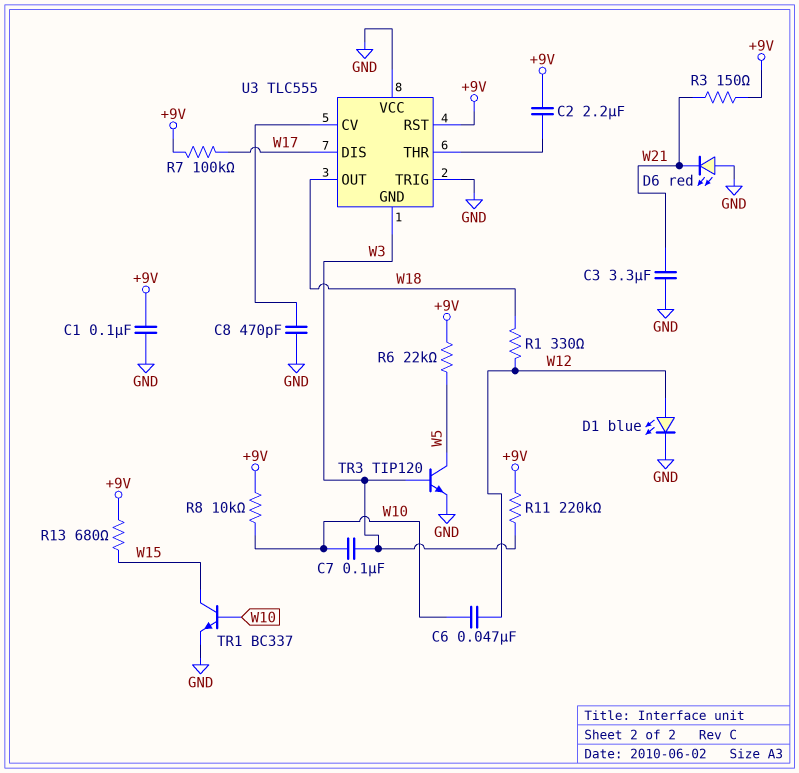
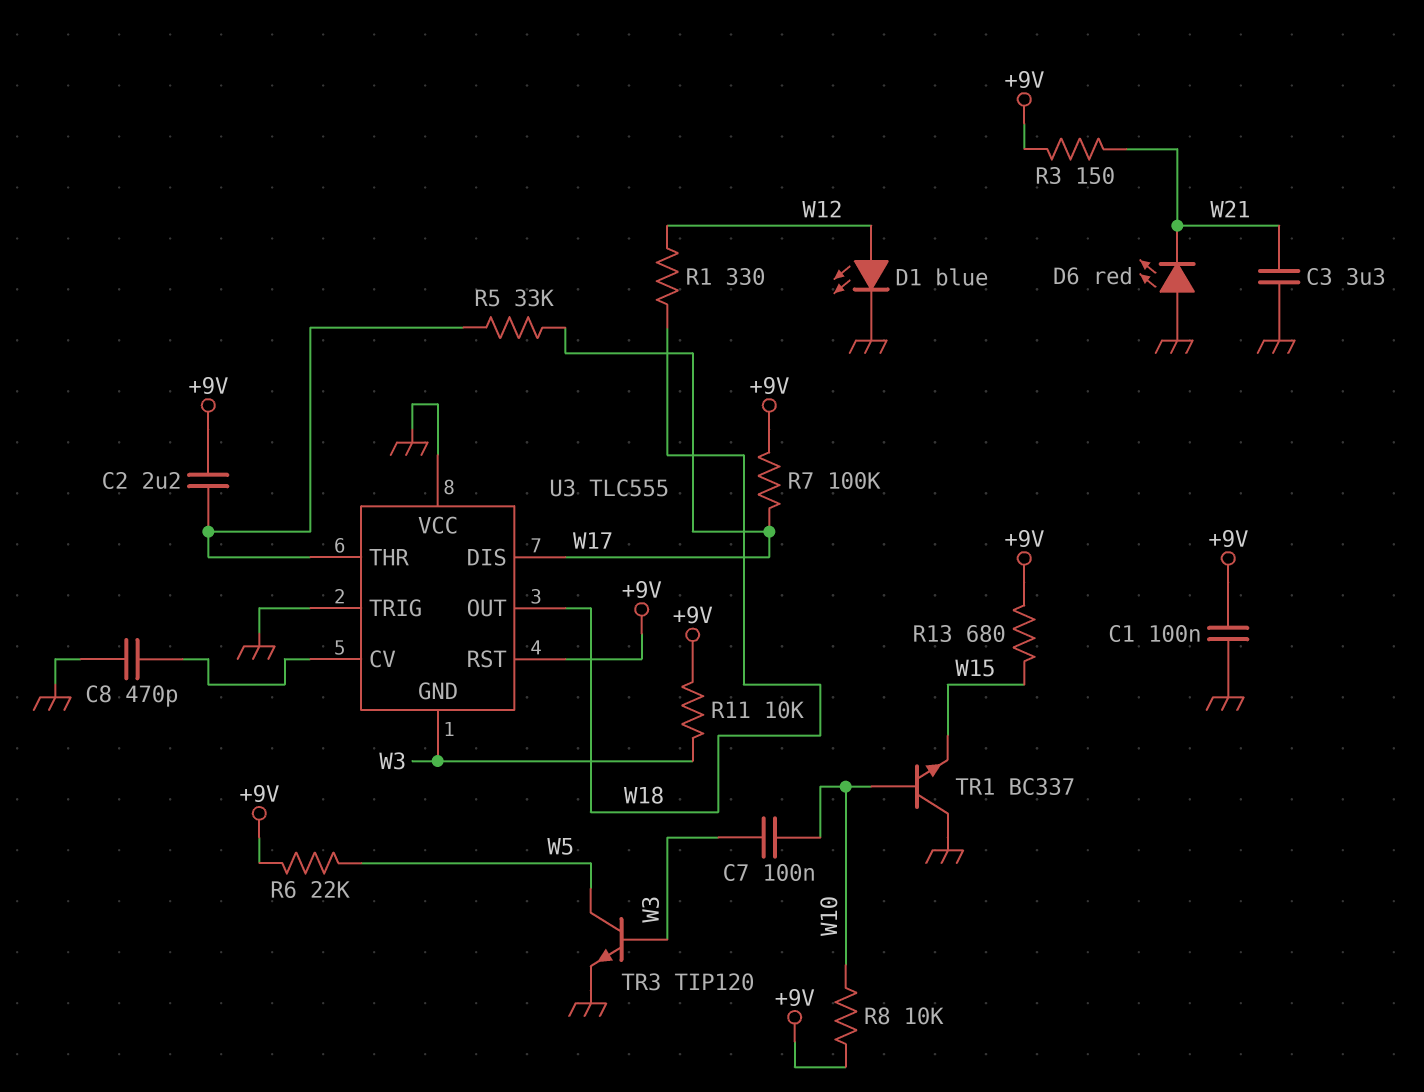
C6: 47nF (W10, W12) -> none
R5: none -> 33k (U3/THR, W17)
R11: 220k (+9V, W3) -> 10k (+9V, W3)
TR1: NPN BC337 (B W10, C W15, E GND) -> NPN BC337 (B W10, C GND, E W15)

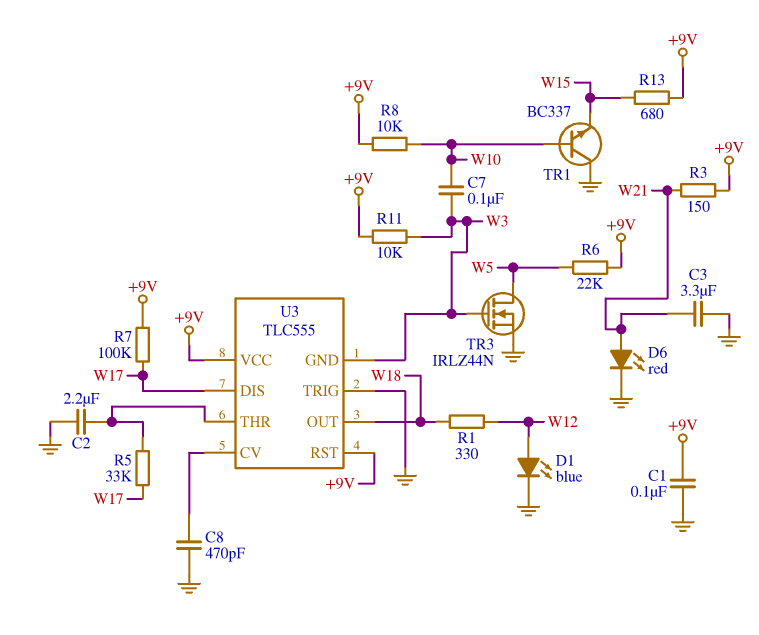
C2: 2.2uF (+9V, U3/THR) -> 2.2uF (GND, U3/THR)
D6: LED red (A GND, K W21) -> LED red (A W21, K GND)
TR3: NPN TIP120 (B W3, C W5, E GND) -> NMOS IRLZ44N (G W3, D W5, S GND)
U3 pin VCC: GND -> +9V

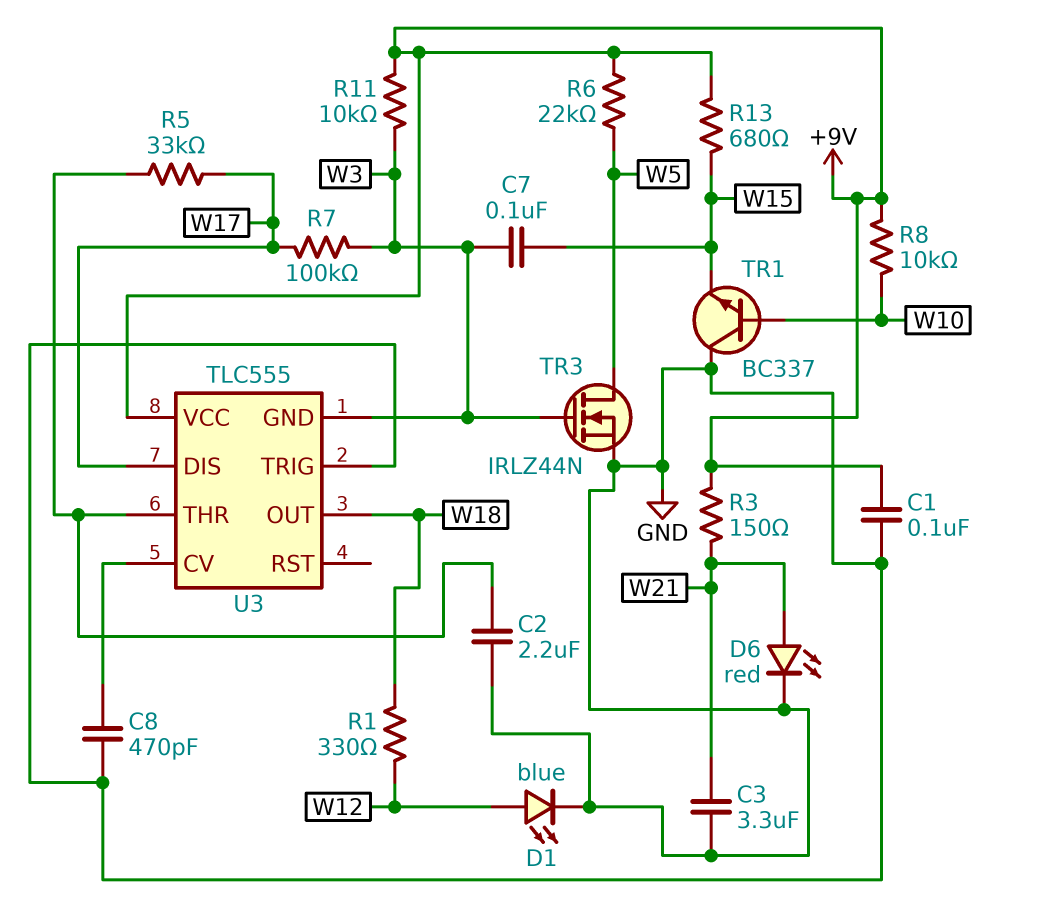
C7: 100nF (W3, W10) -> 100nF (W3, W15)
R7: 100k (+9V, W17) -> 100k (W3, W17)
U3 pin RST: +9V -> none

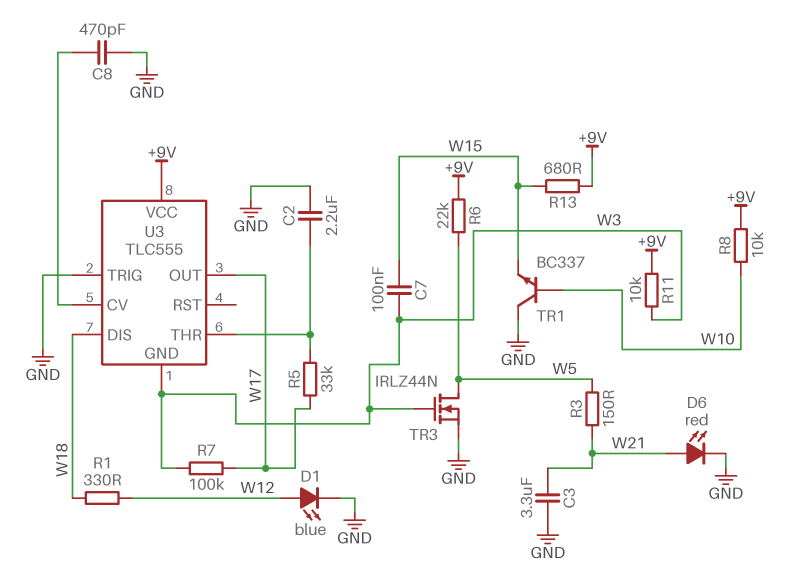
C1: 100nF (+9V, GND) -> none
R3: 150 (+9V, W21) -> 150 (W5, W21)
U3 pin DIS: W17 -> W18
U3 pin OUT: W18 -> W17

